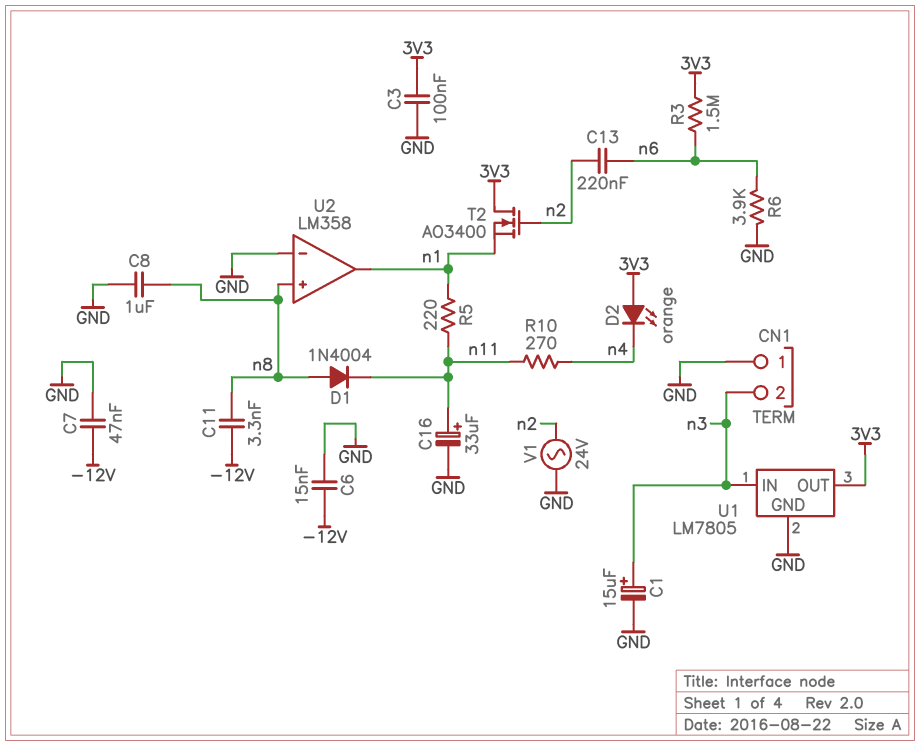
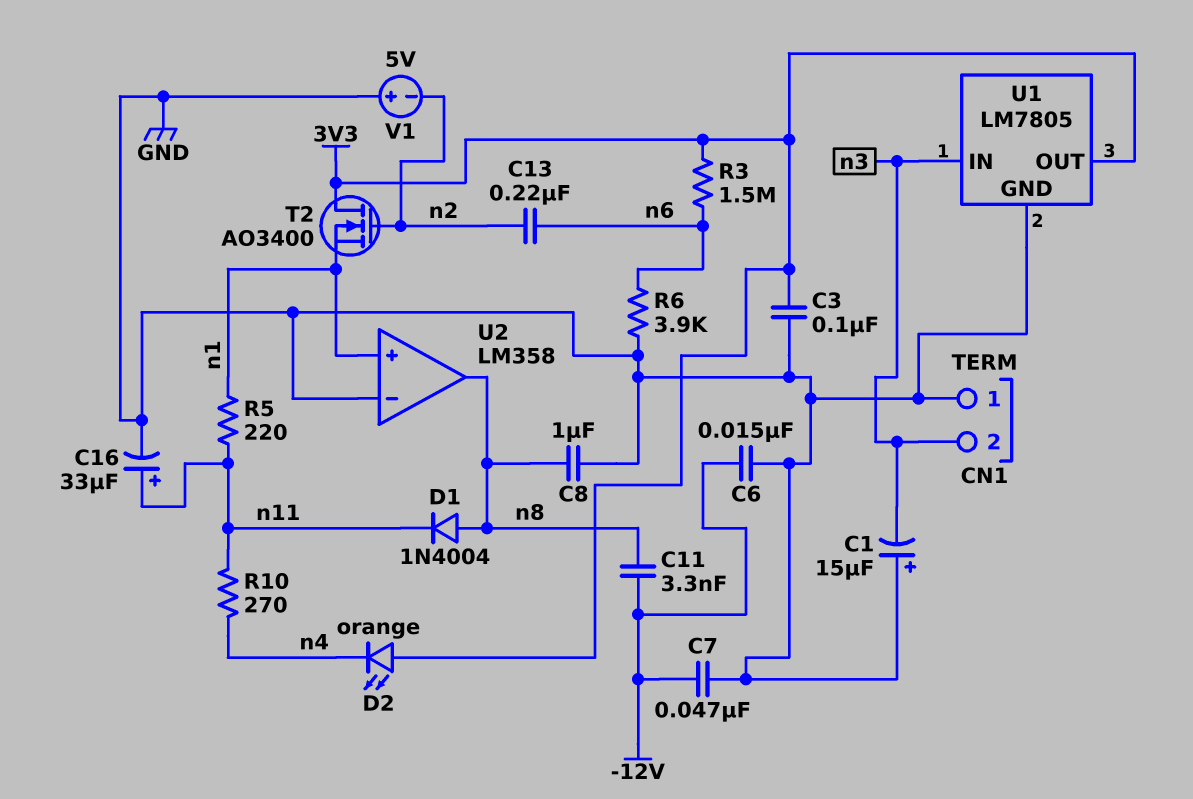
C1: 15uF (plus n3, minus GND) -> 15uF (plus GND, minus n3)
U2 pin in+: n8 -> n1
U2 pin out: n1 -> n8
V1: AC 24V (GND, n2) -> 5V (plus GND, minus n2)

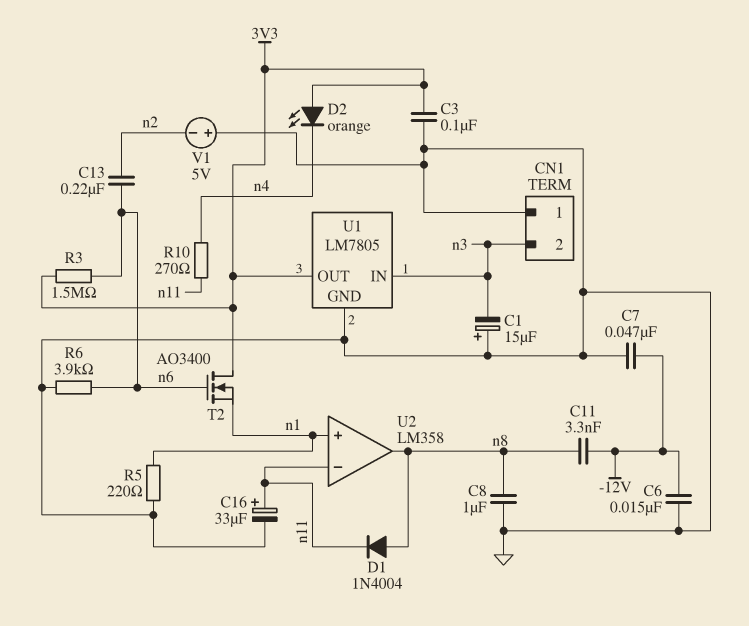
R5: 220 (n1, n11) -> 220 (GND, n1)
T2: NMOS AO3400 (G n2, D 3V3, S n1) -> NMOS AO3400 (G n6, D 3V3, S n1)
U2 pin in-: GND -> n11

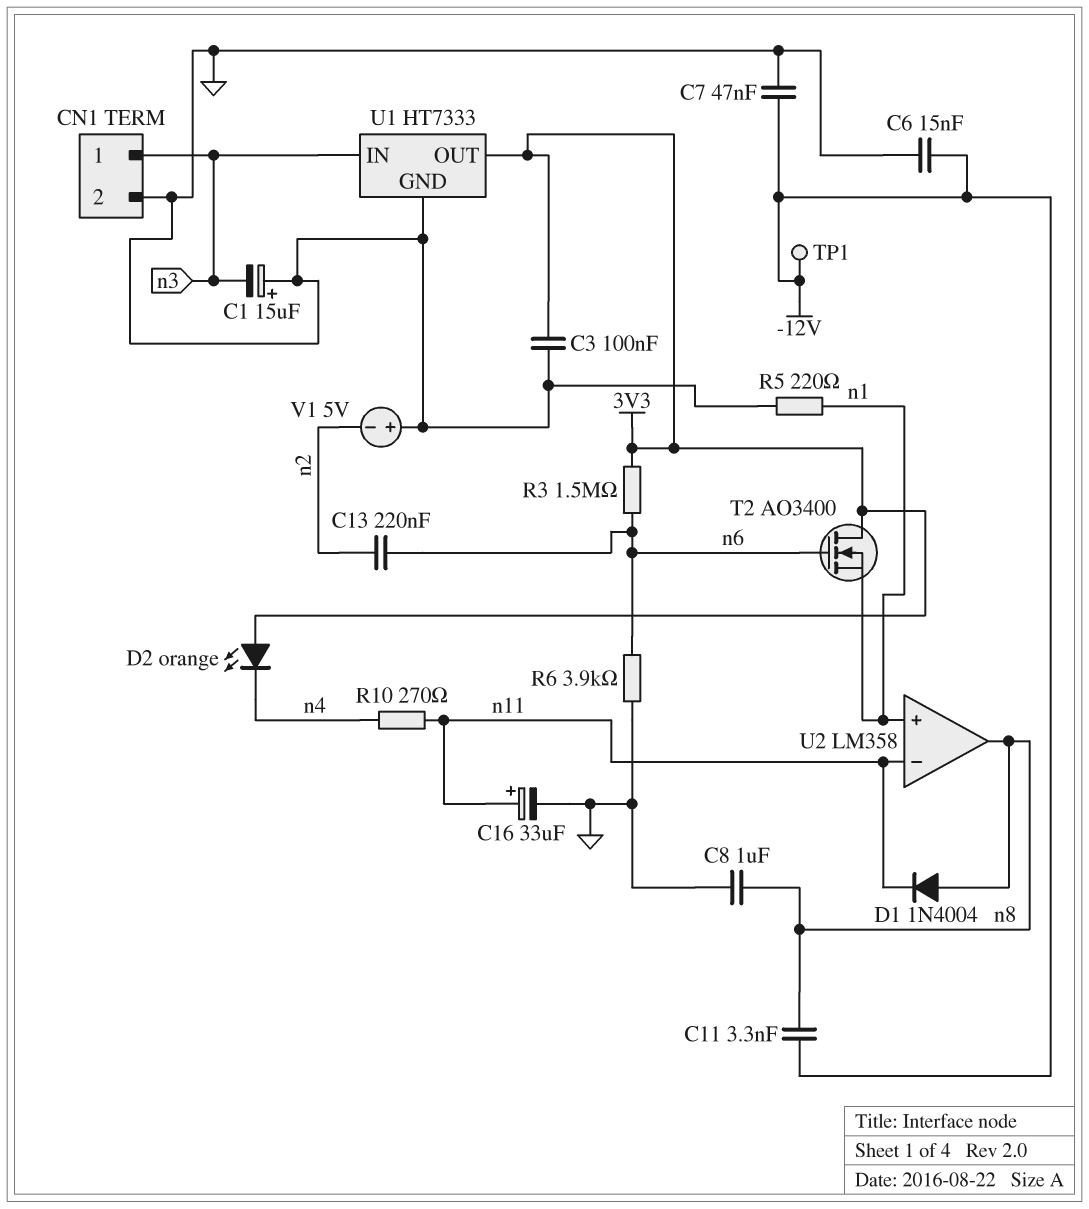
CN1 pin 1: GND -> n3
CN1 pin 2: n3 -> GND
TP1: none -> test point (-12V)
U1: LM7805 -> HT7333

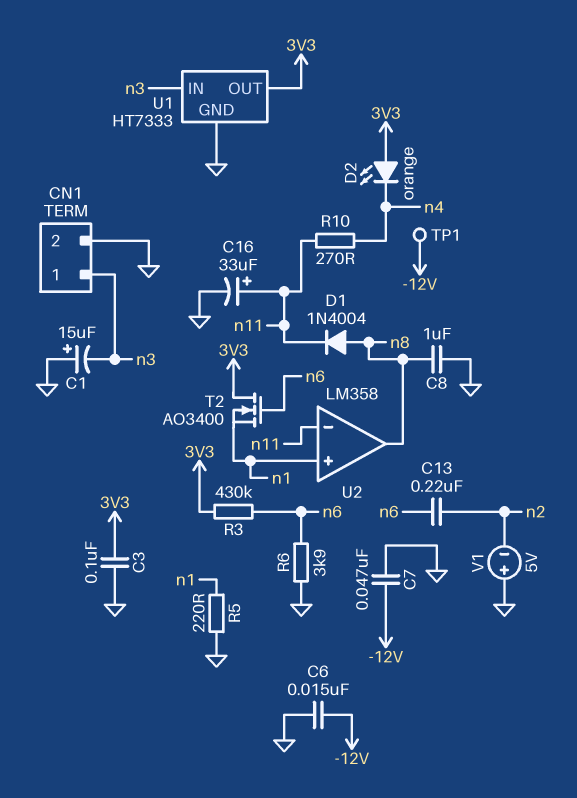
C11: 3.3nF (-12V, n8) -> none
R3: 1.5M (3V3, n6) -> 430k (3V3, n6)

